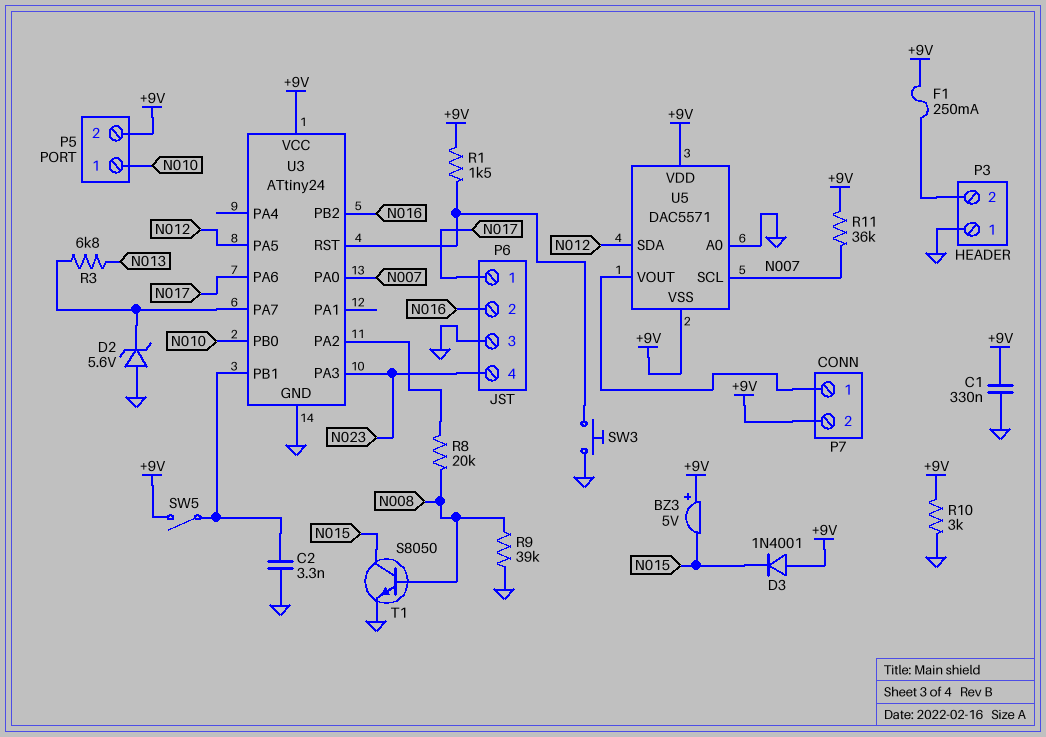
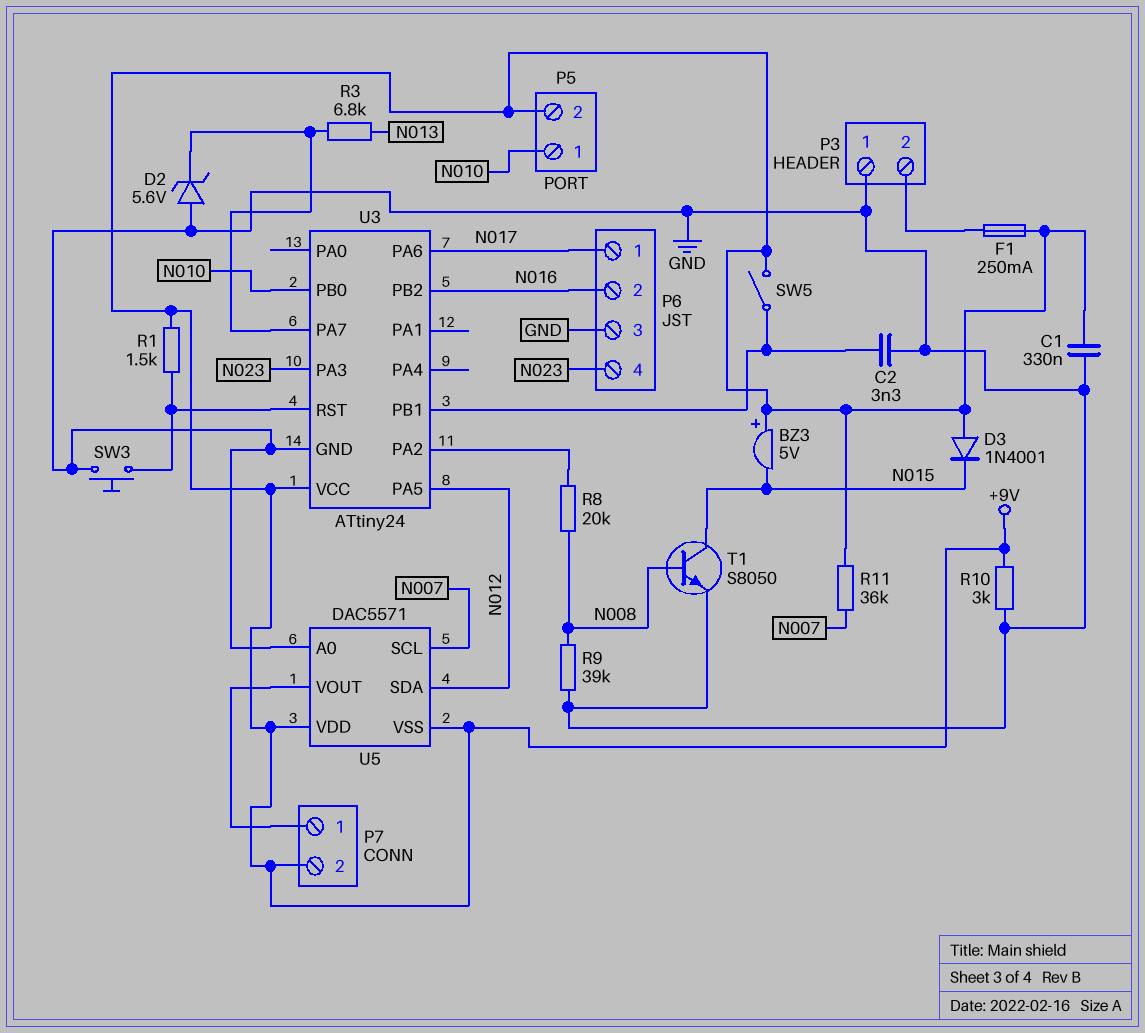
U3 pin PA0: N007 -> none

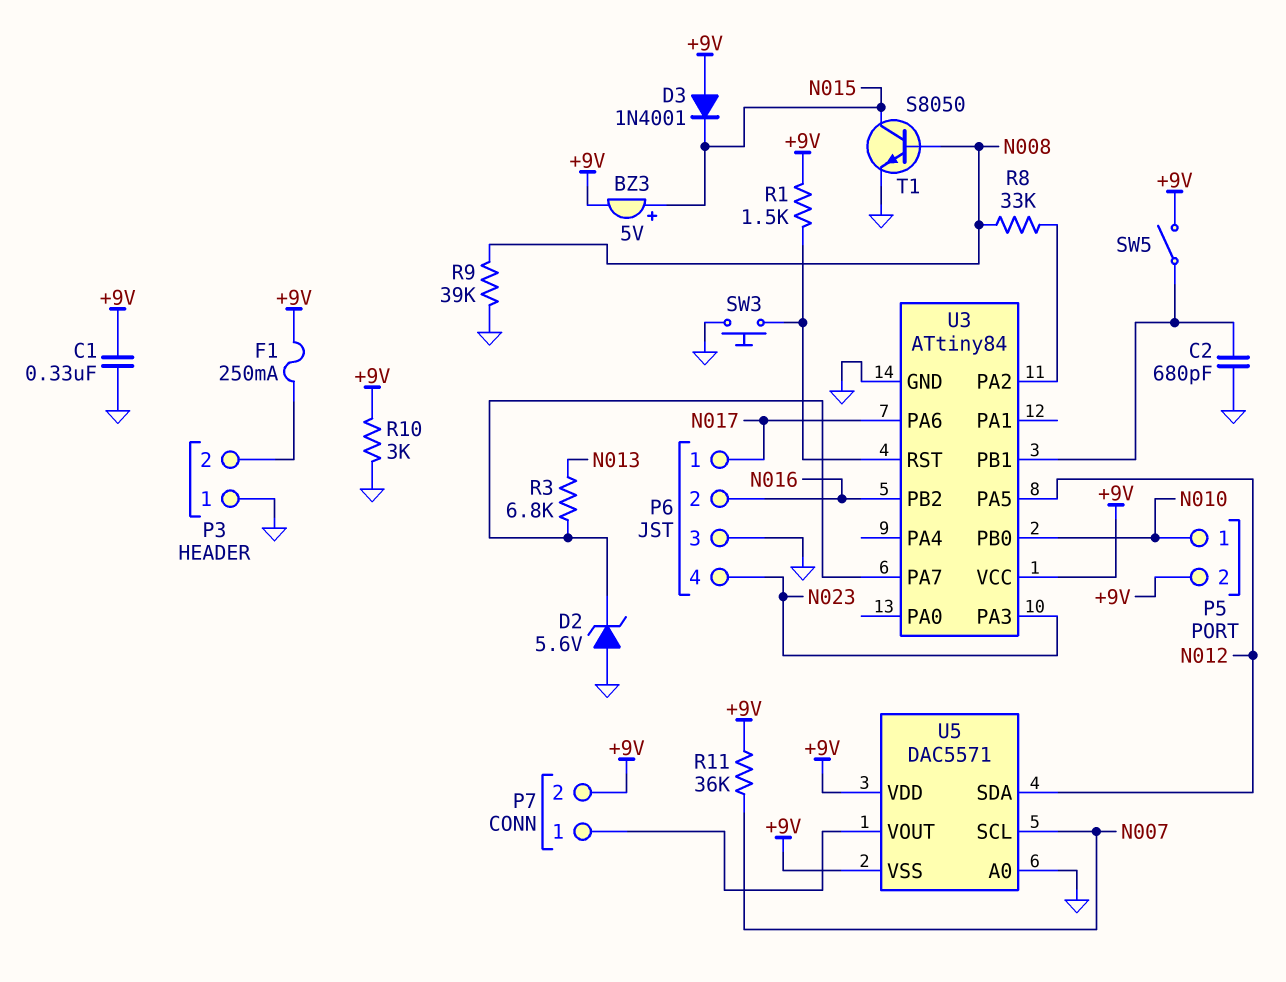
BZ3: buzzer 5V (plus +9V, minus N015) -> buzzer 5V (plus N015, minus +9V)
C2: 3.3nF (GND, U3/PB1) -> 680pF (GND, U3/PB1)
R8: 20k (N008, U3/PA2) -> 33k (N008, U3/PA2)
U3: ATtiny24 -> ATtiny84

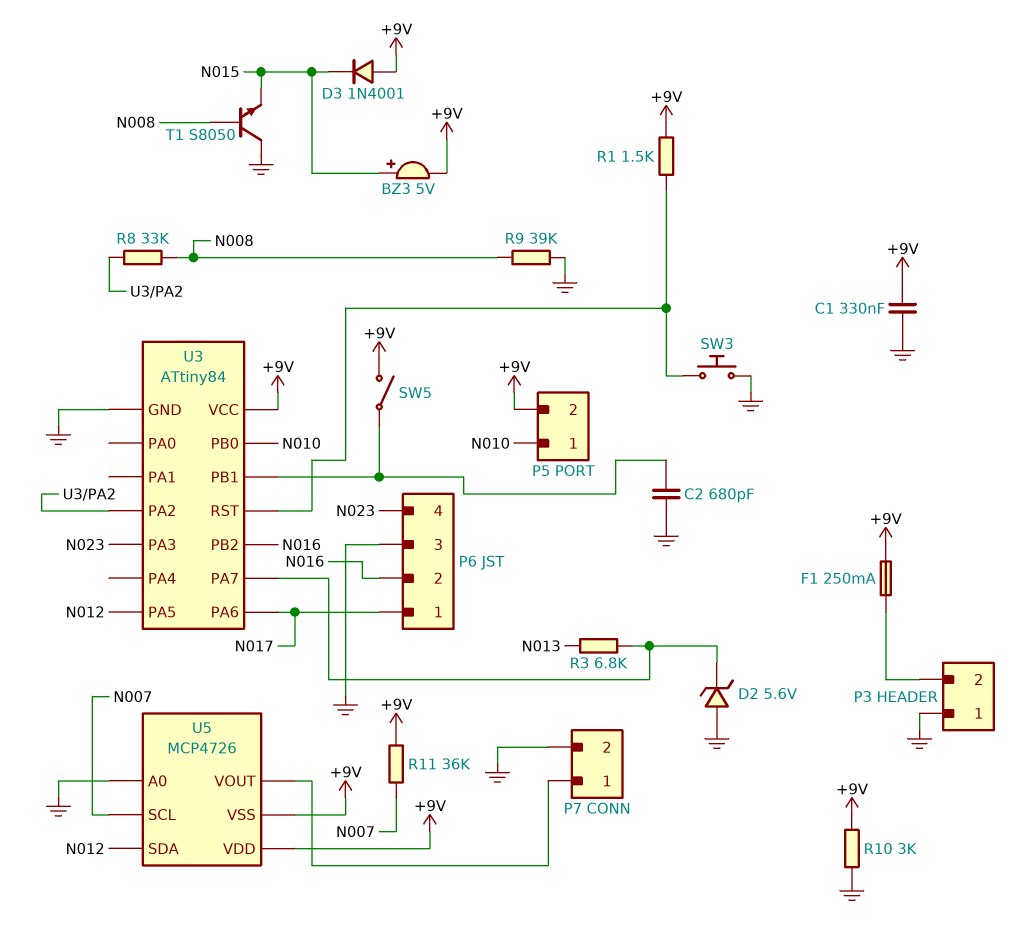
P7 pin 2: +9V -> GND
T1: NPN S8050 (B N008, C N015, E GND) -> NPN S8050 (B N008, C GND, E N015)
U5: DAC5571 -> MCP4726

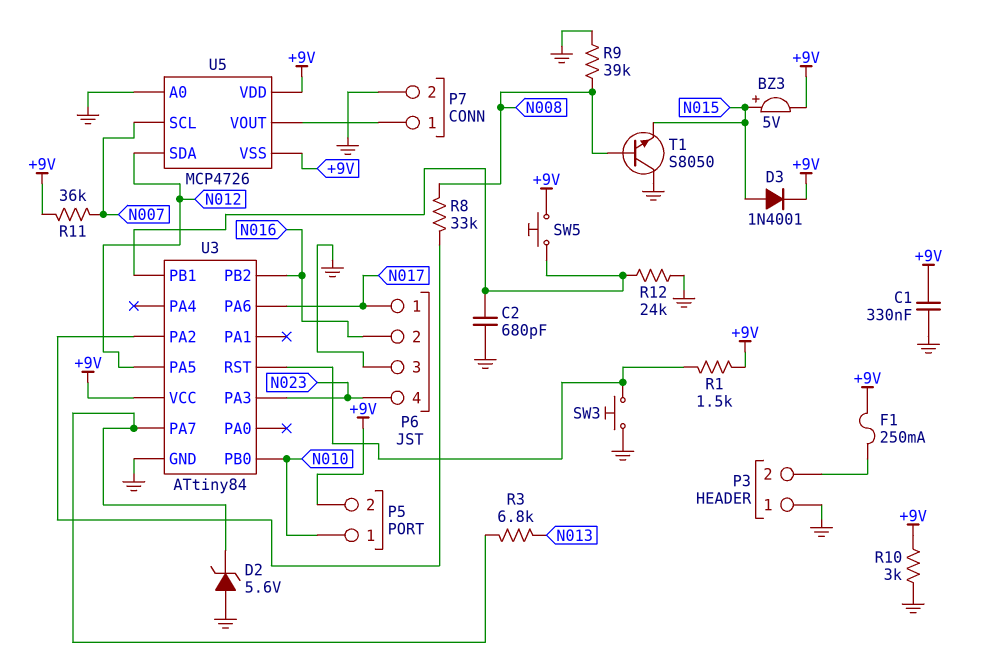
D3: diode 1N4001 (A +9V, K N015) -> diode 1N4001 (A N015, K +9V)
R12: none -> 24k (GND, U3/PB1)
SW5: switch (+9V, U3/PB1) -> button (+9V, U3/PB1)

